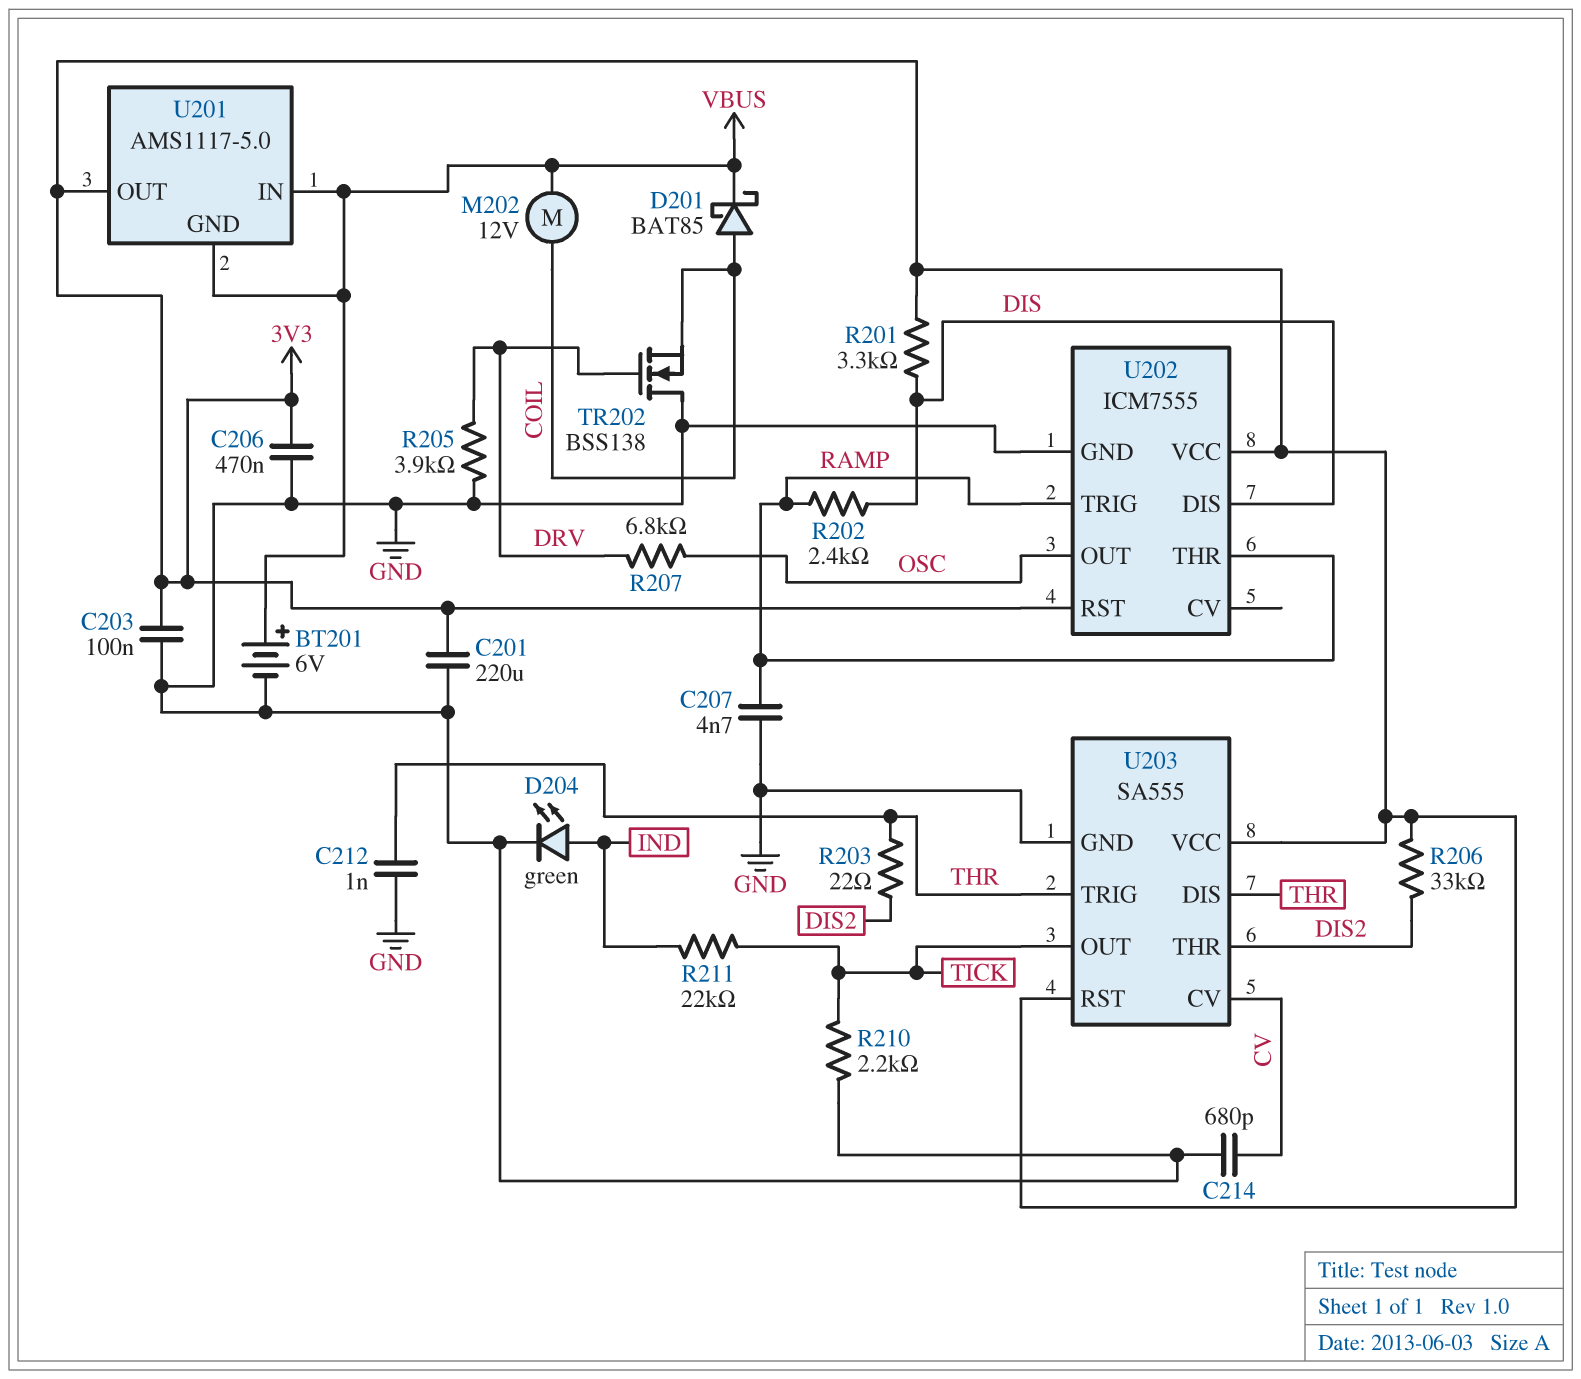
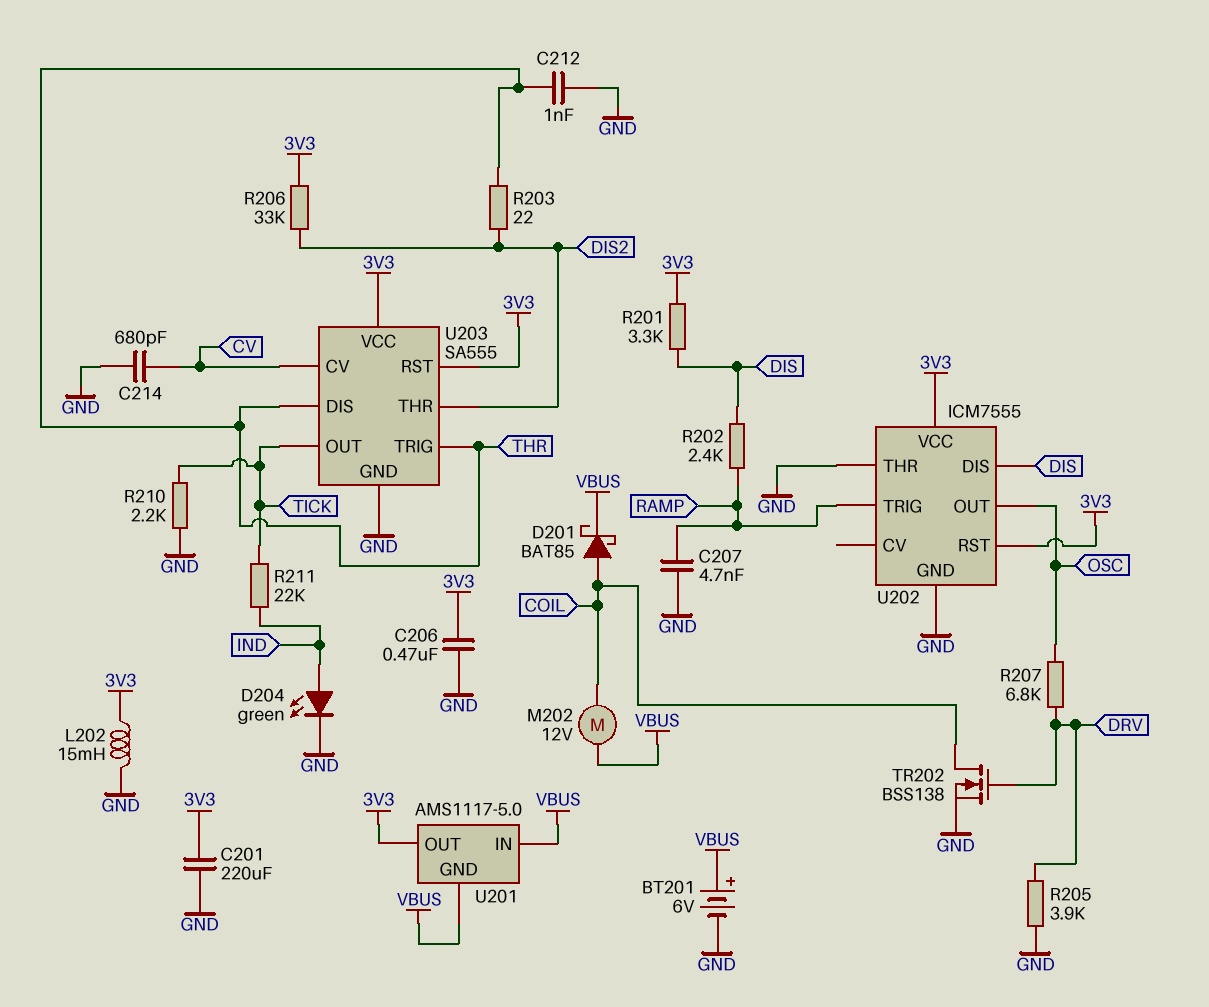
C203: 100nF (3V3, GND) -> none
L202: none -> 15mH (3V3, GND)
TR202: NMOS BSS138 (G DRV, D GND, S COIL) -> NMOS BSS138 (G DRV, D COIL, S GND)
U202 pin THR: RAMP -> GND

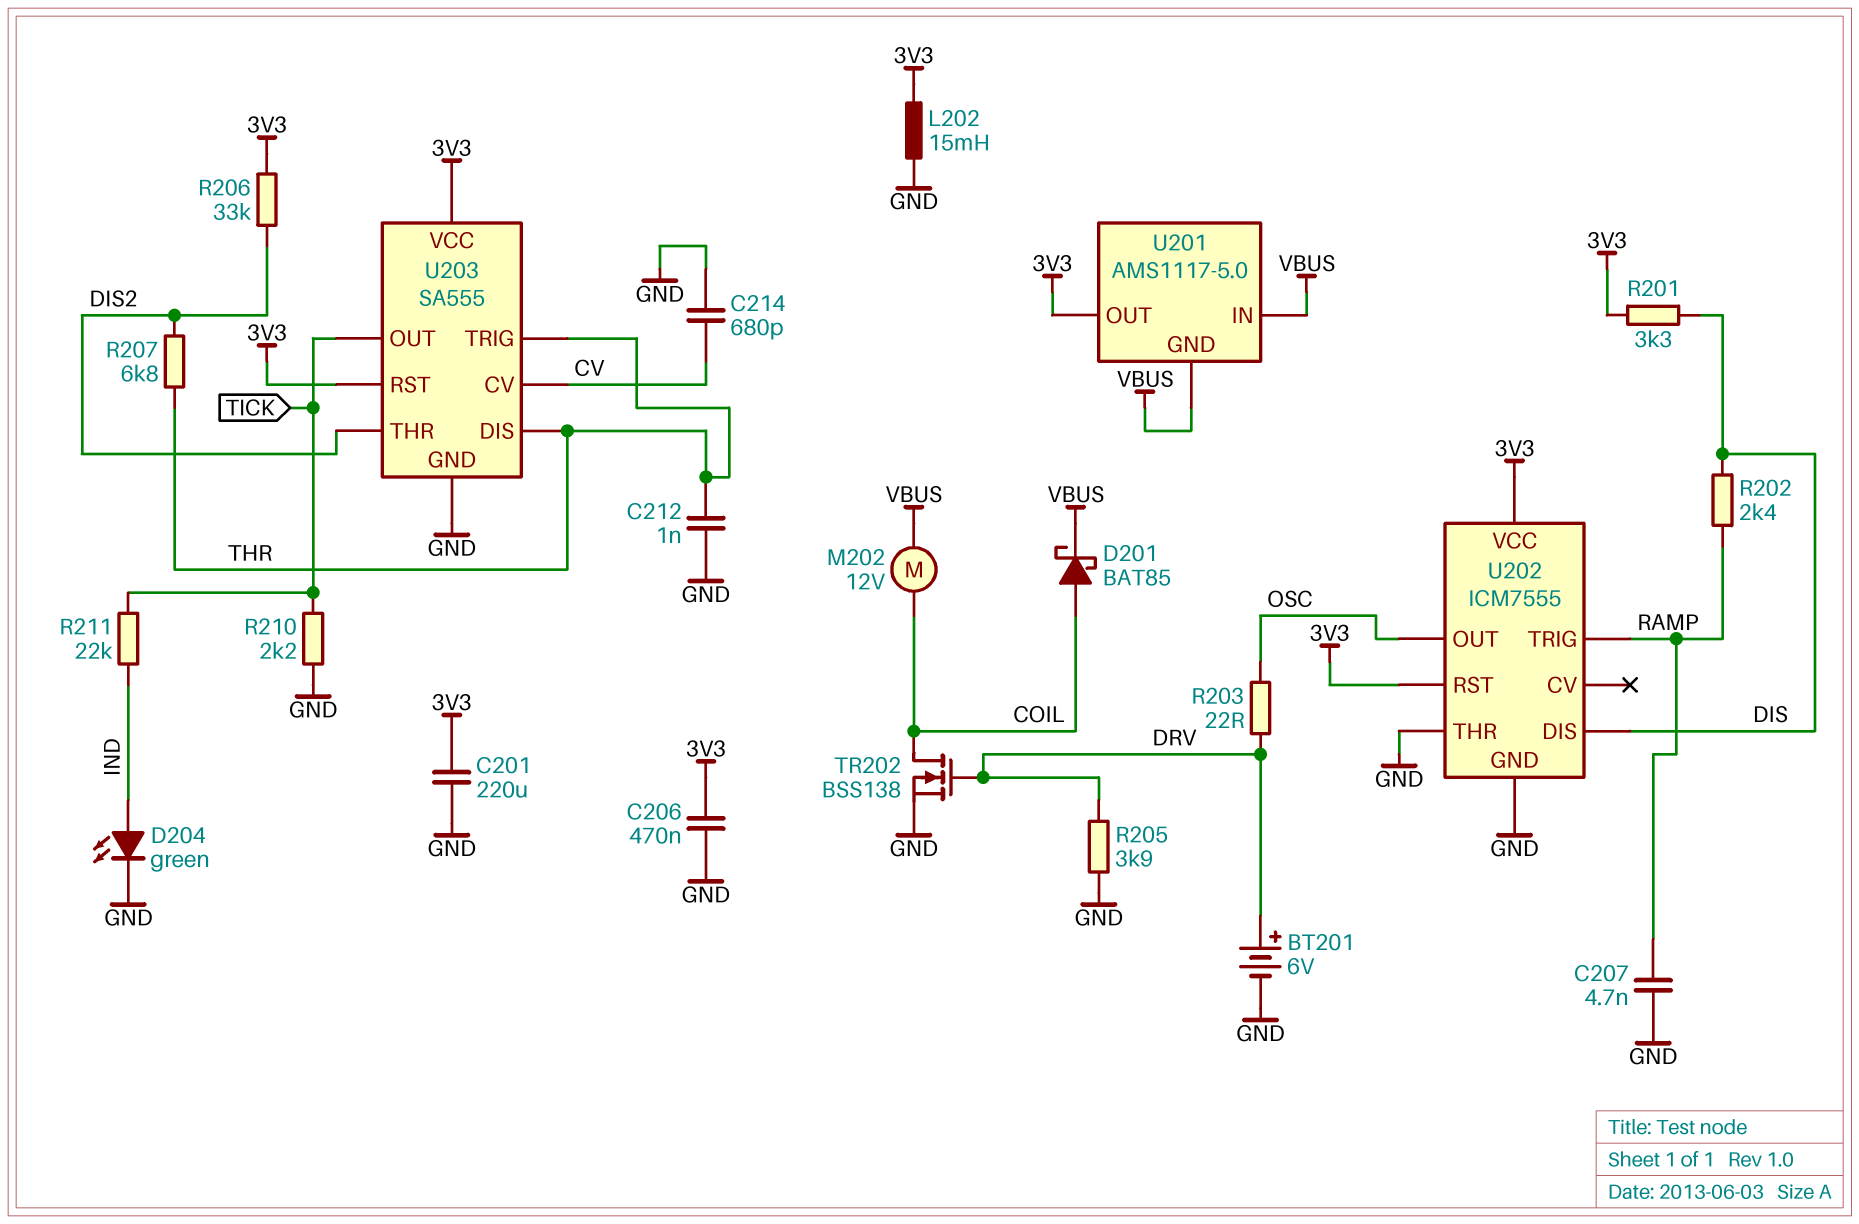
BT201: 6V (plus VBUS, minus GND) -> 6V (plus DRV, minus GND)
R203: 22 (DIS2, THR) -> 22 (DRV, OSC)
R207: 6.8k (DRV, OSC) -> 6.8k (DIS2, THR)

